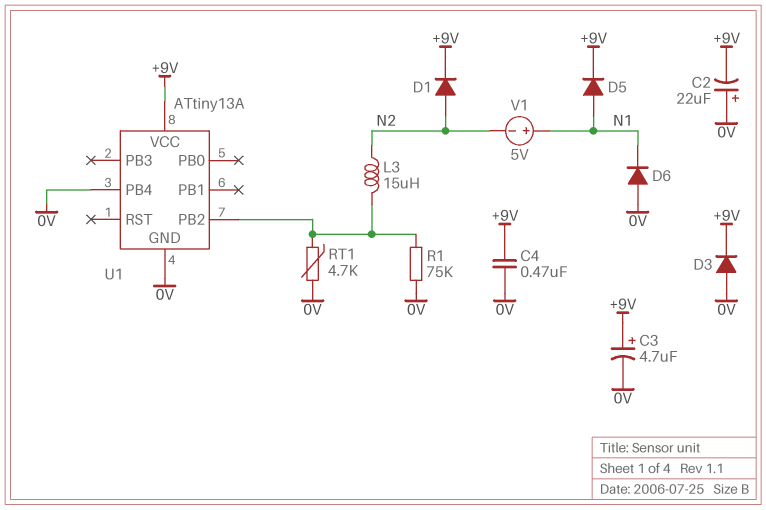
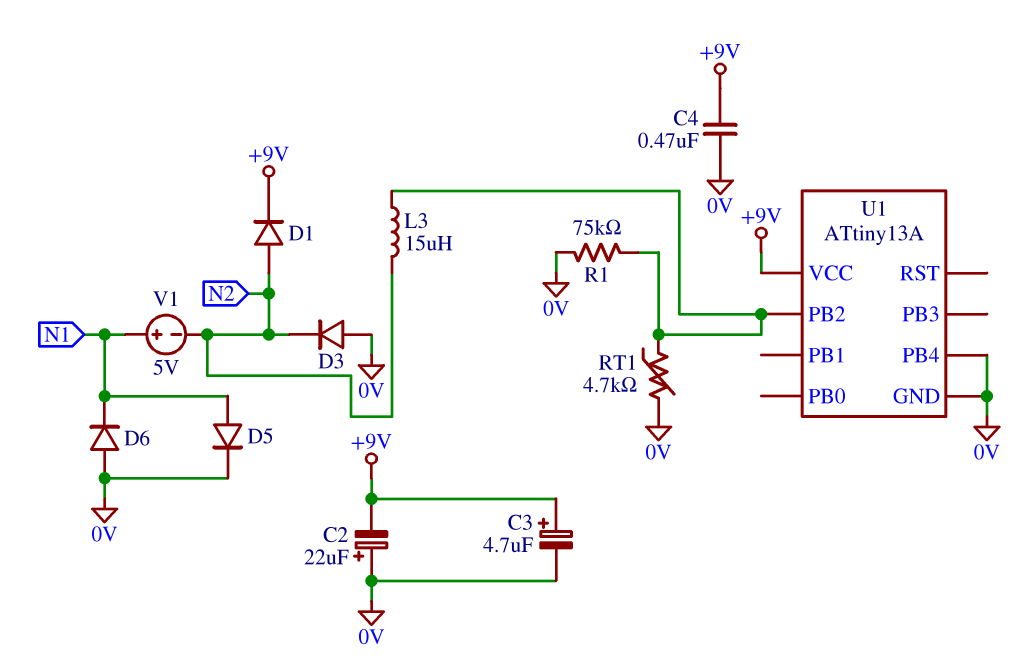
D3: diode (A 0V, K +9V) -> diode (A 0V, K N2)
D5: diode (A N1, K +9V) -> diode (A N1, K 0V)

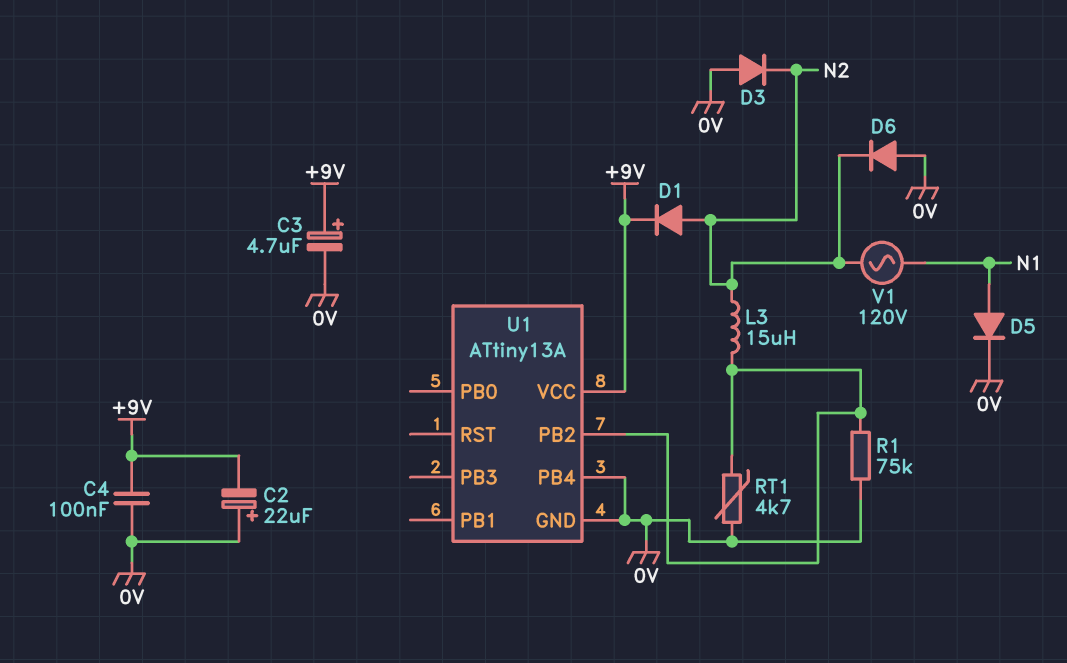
C4: 470nF (+9V, 0V) -> 100nF (+9V, 0V)
D6: diode (A 0V, K N1) -> diode (A 0V, K N2)
V1: 5V (plus N1, minus N2) -> AC 120V (N1, N2)

